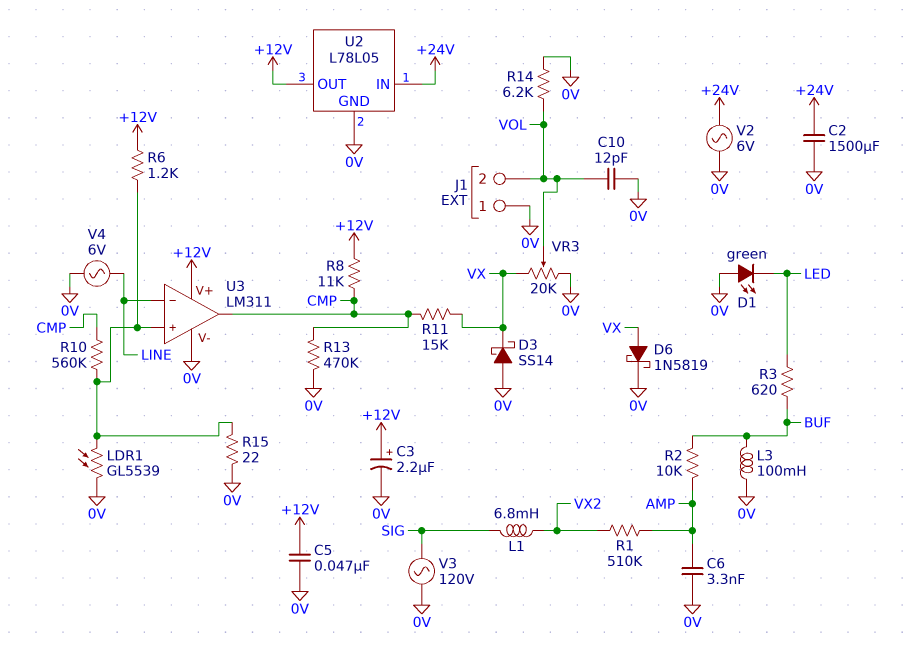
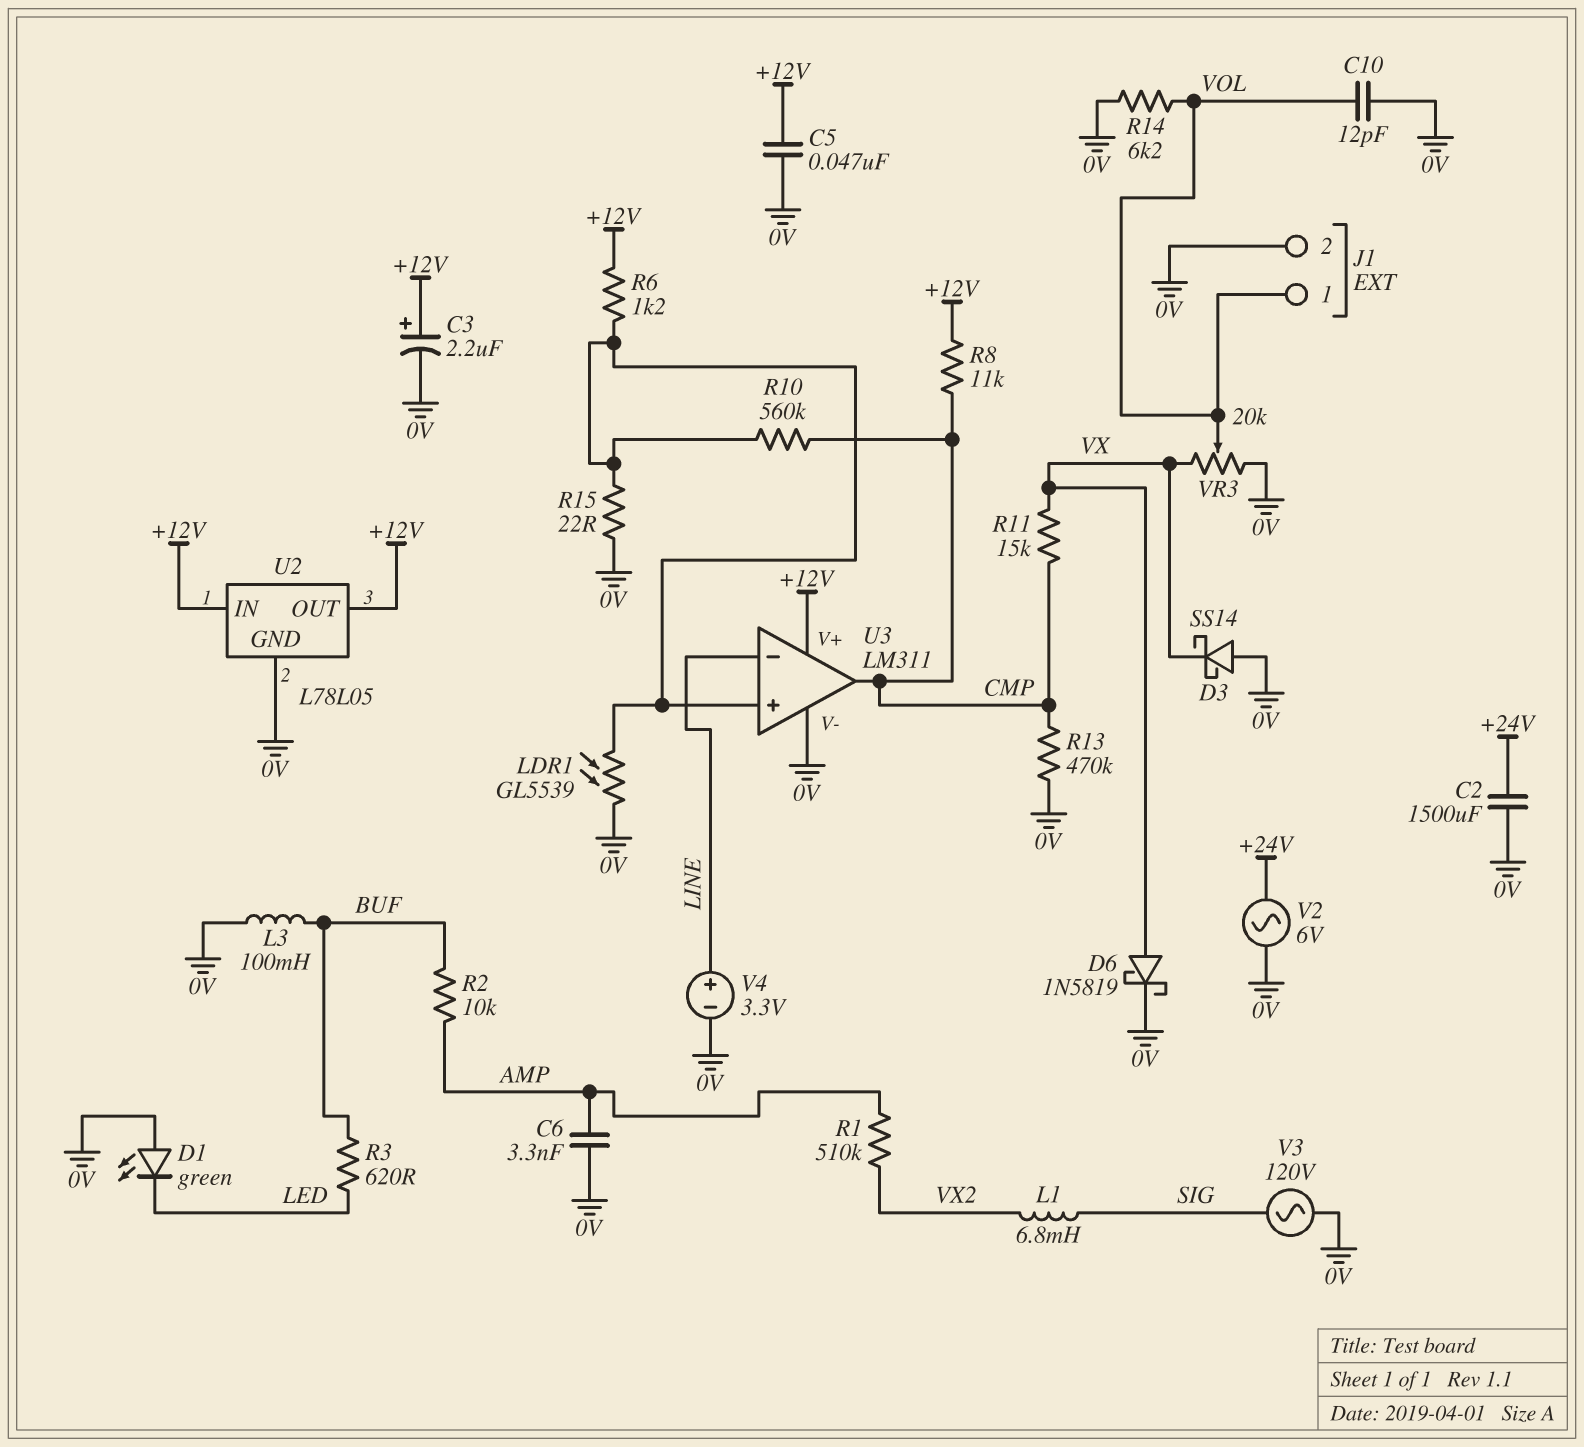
J1 pin 1: 0V -> VOL
J1 pin 2: VOL -> 0V
U2 pin IN: +24V -> +12V
V4: AC 6V (0V, LINE) -> 3.3V (plus LINE, minus 0V)

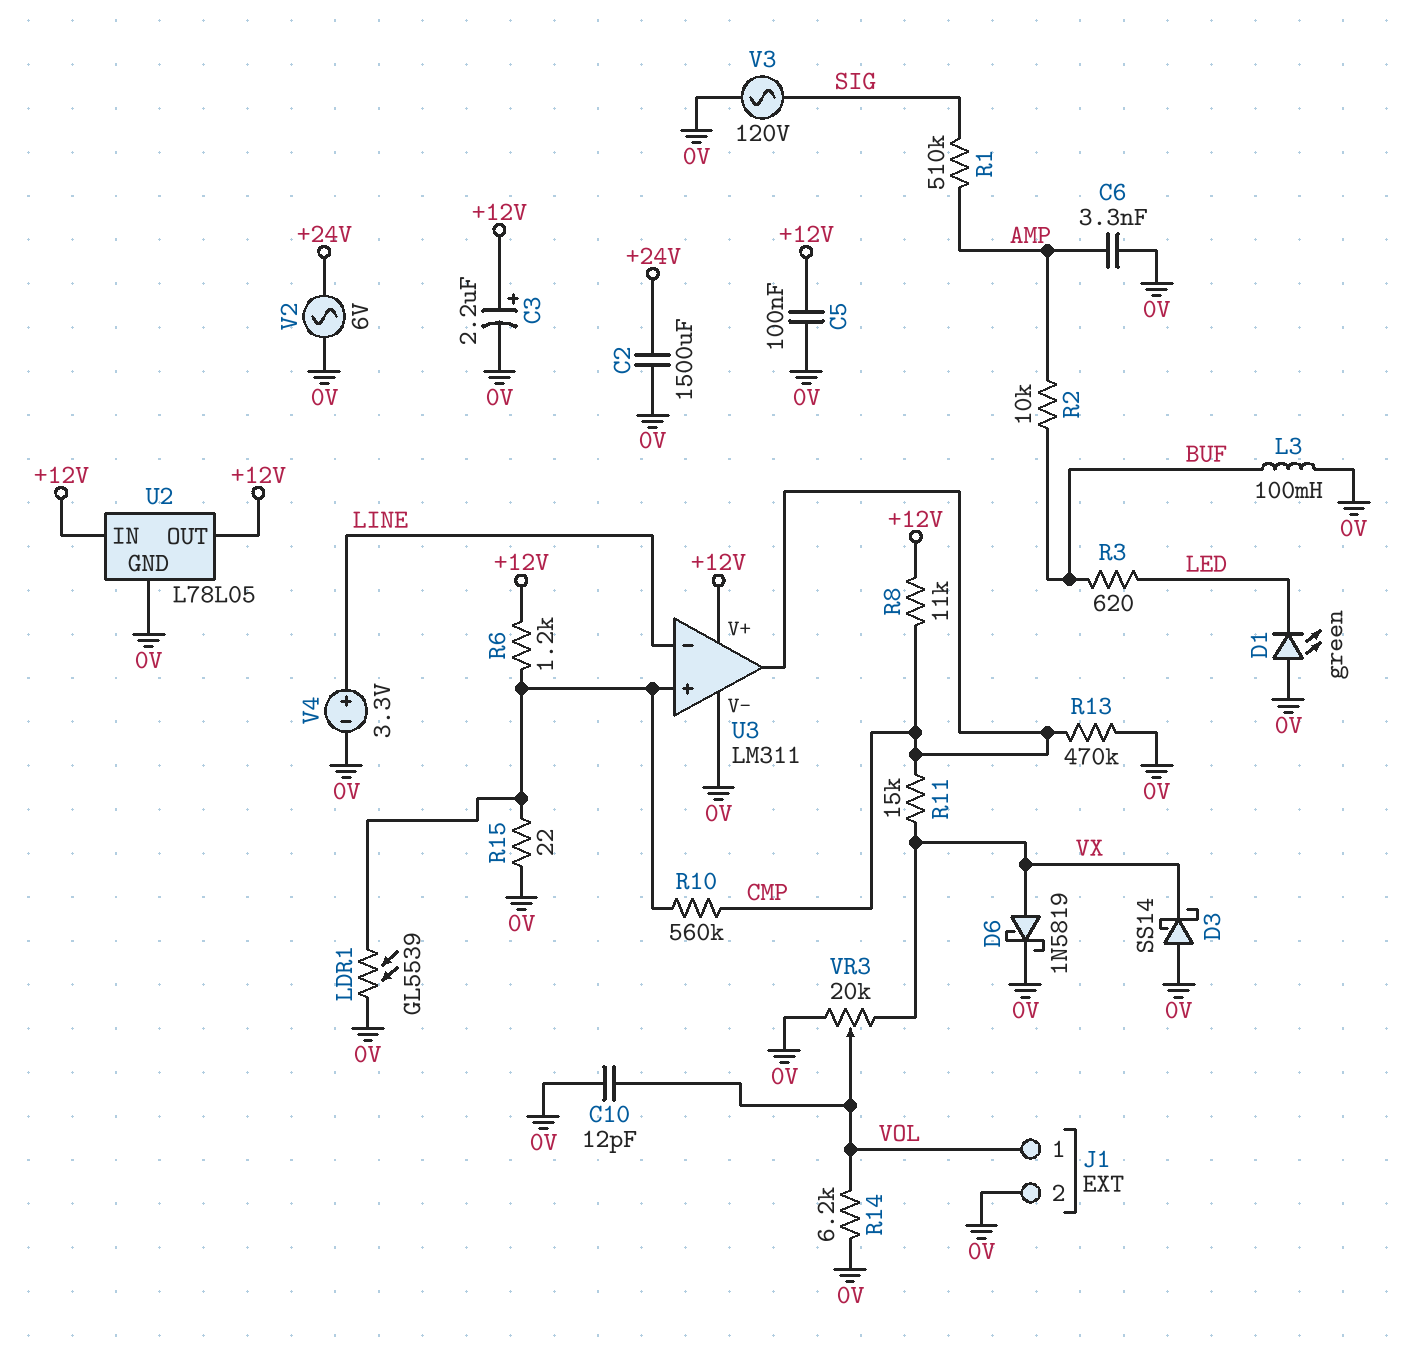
C5: 47nF (+12V, 0V) -> 100nF (+12V, 0V)
L1: 6.8mH (SIG, VX2) -> none
R1: 510k (AMP, VX2) -> 510k (AMP, SIG)

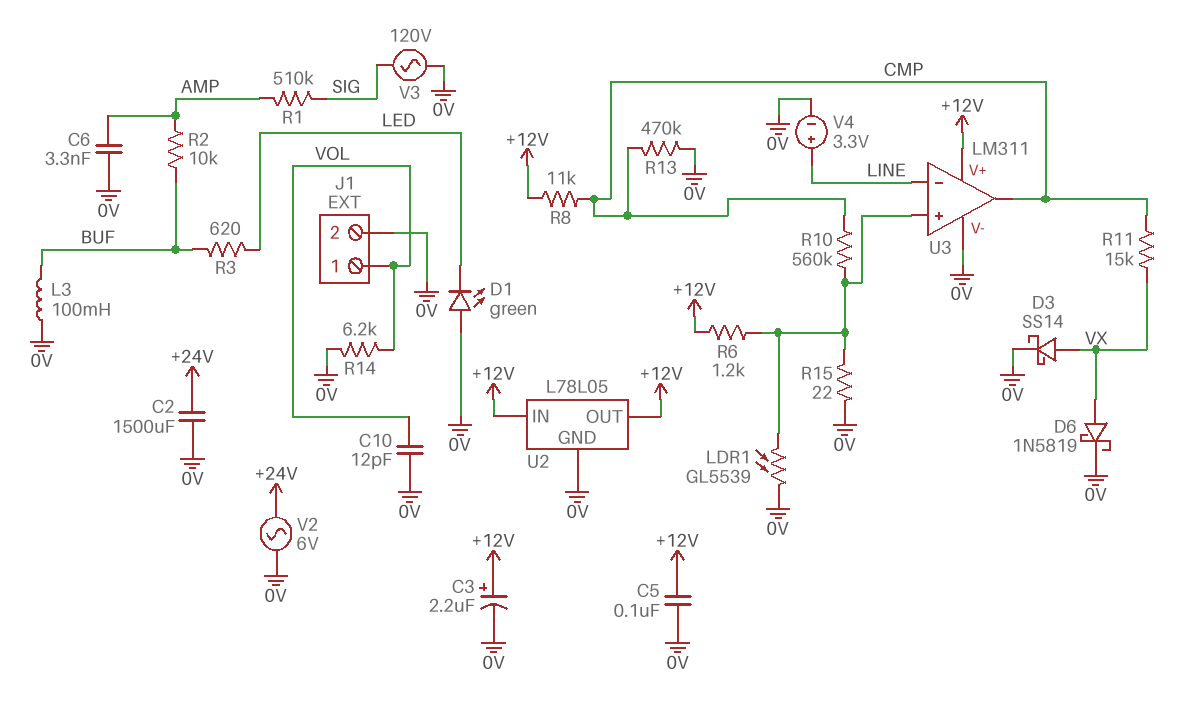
D3: schottky SS14 (A 0V, K VX) -> schottky SS14 (A VX, K 0V)
VR3: 20k (0V, VX, wiper VOL) -> none

